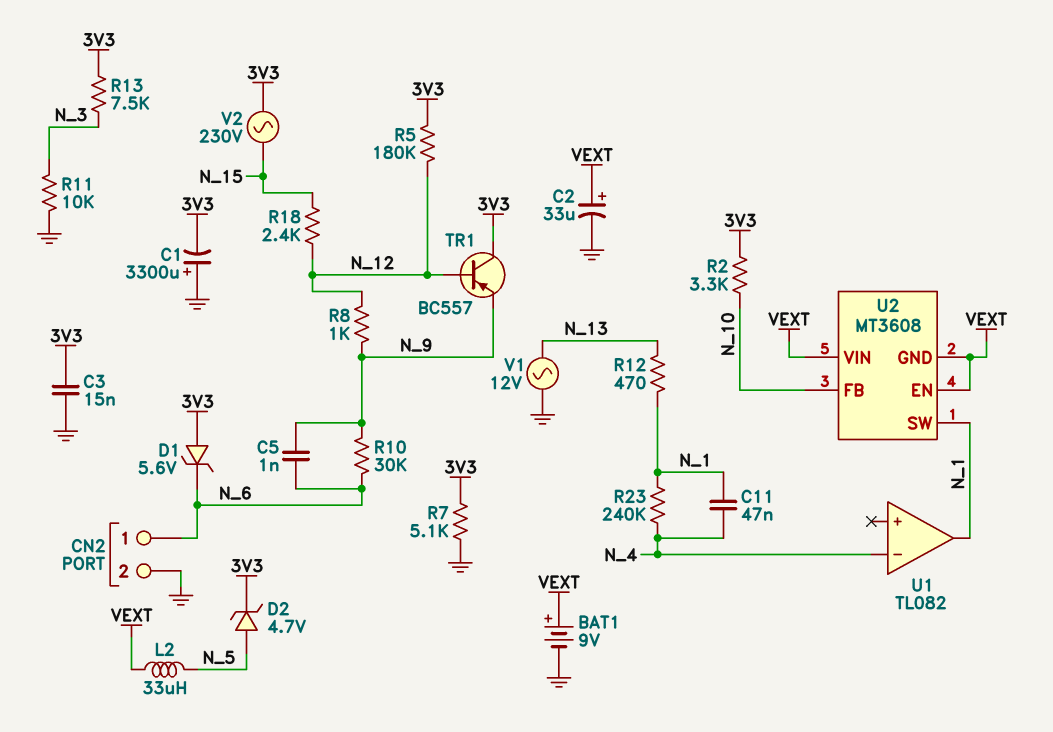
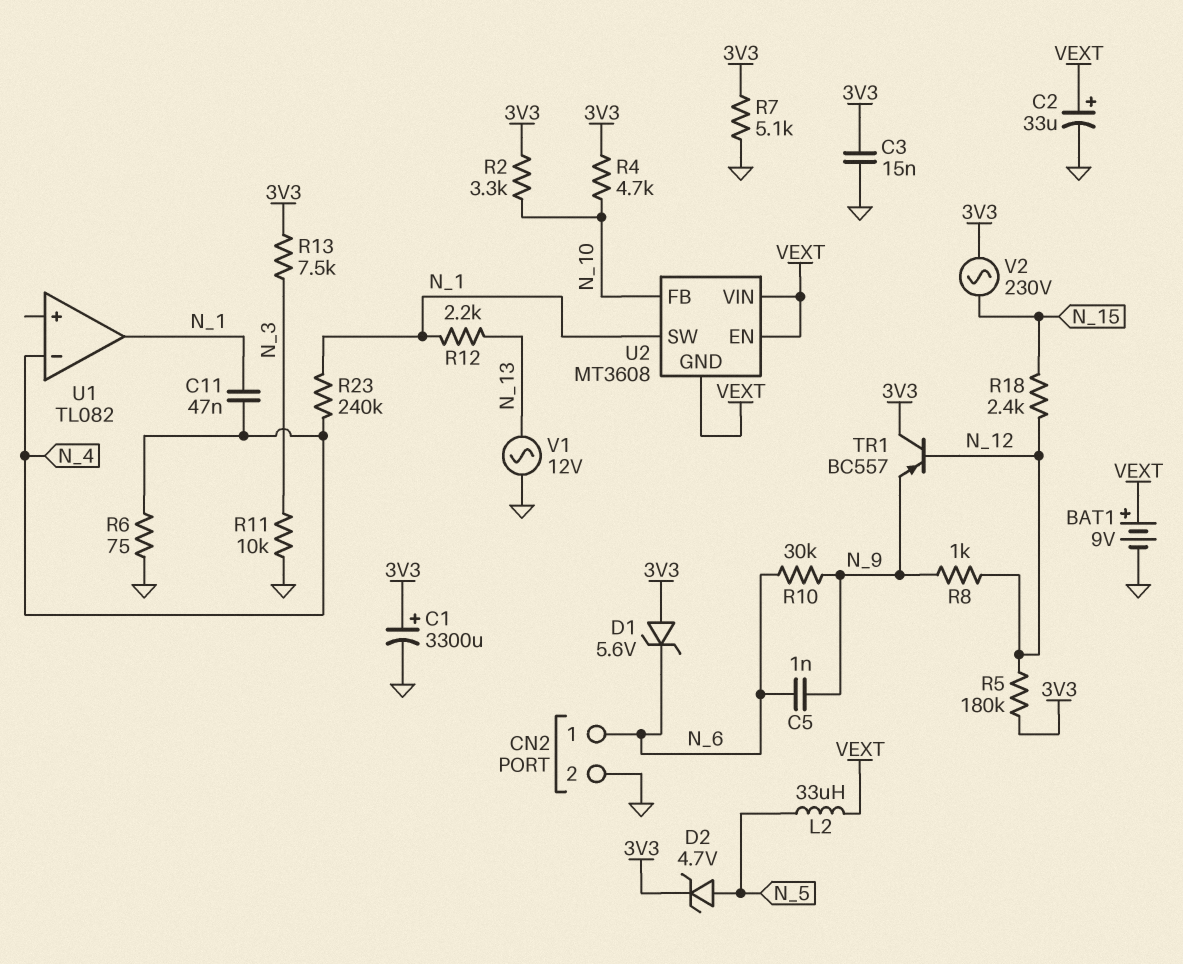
C1: 3300uF (plus GND, minus 3V3) -> 3300uF (plus 3V3, minus GND)
R4: none -> 4.7k (3V3, N_10)
R6: none -> 75 (GND, N_4)
R12: 470 (N_1, N_13) -> 2.2k (N_1, N_13)

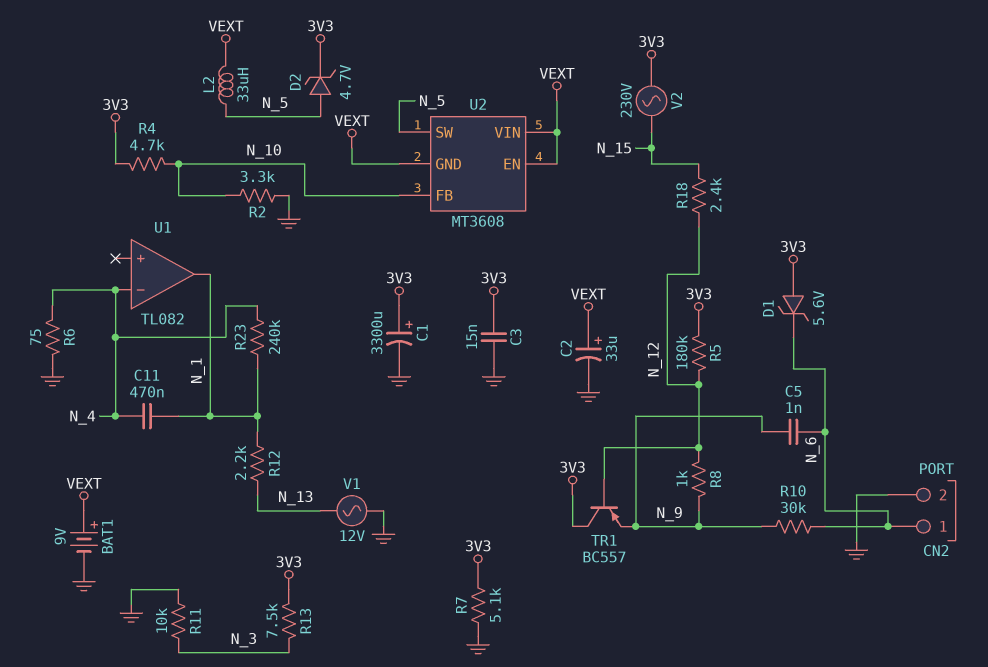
C11: 47nF (N_1, N_4) -> 470nF (N_1, N_4)
R2: 3.3k (3V3, N_10) -> 3.3k (GND, N_10)
U2 pin SW: N_1 -> N_5

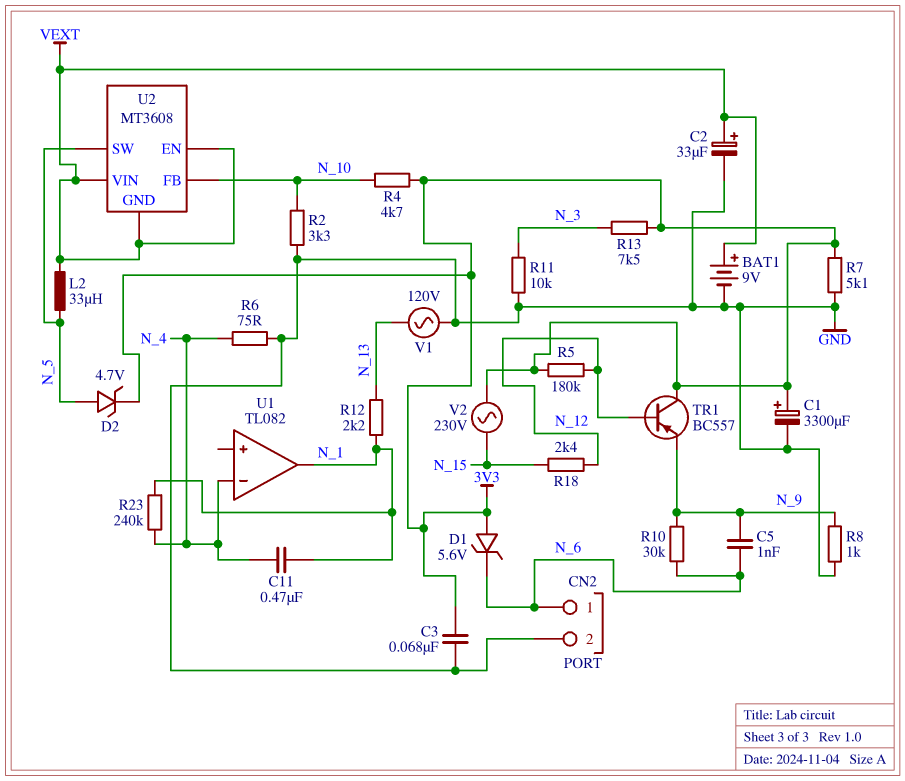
C3: 15nF (3V3, GND) -> 68nF (3V3, GND)
R8: 1k (N_9, N_12) -> 1k (GND, N_9)
V1: AC 12V (GND, N_13) -> AC 120V (GND, N_13)

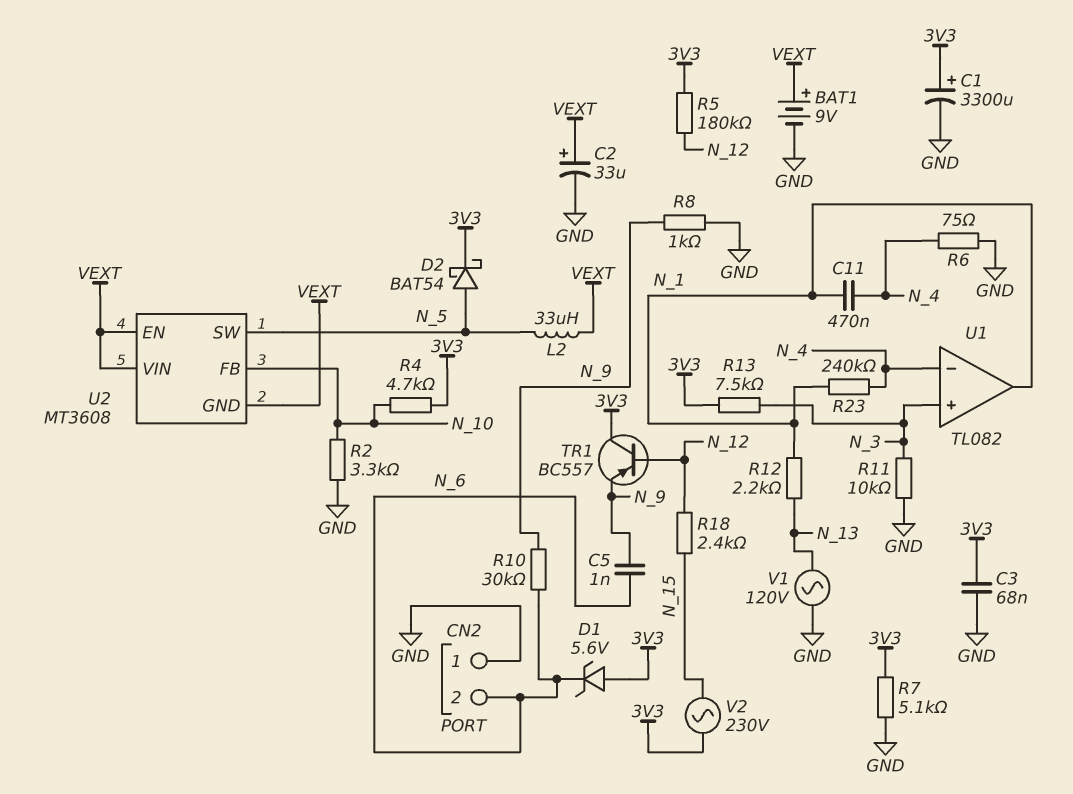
CN2 pin 1: N_6 -> GND
CN2 pin 2: GND -> N_6
D2: zener 4.7V (A N_5, K 3V3) -> schottky BAT54 (A N_5, K 3V3)
U1 pin in+: none -> N_3

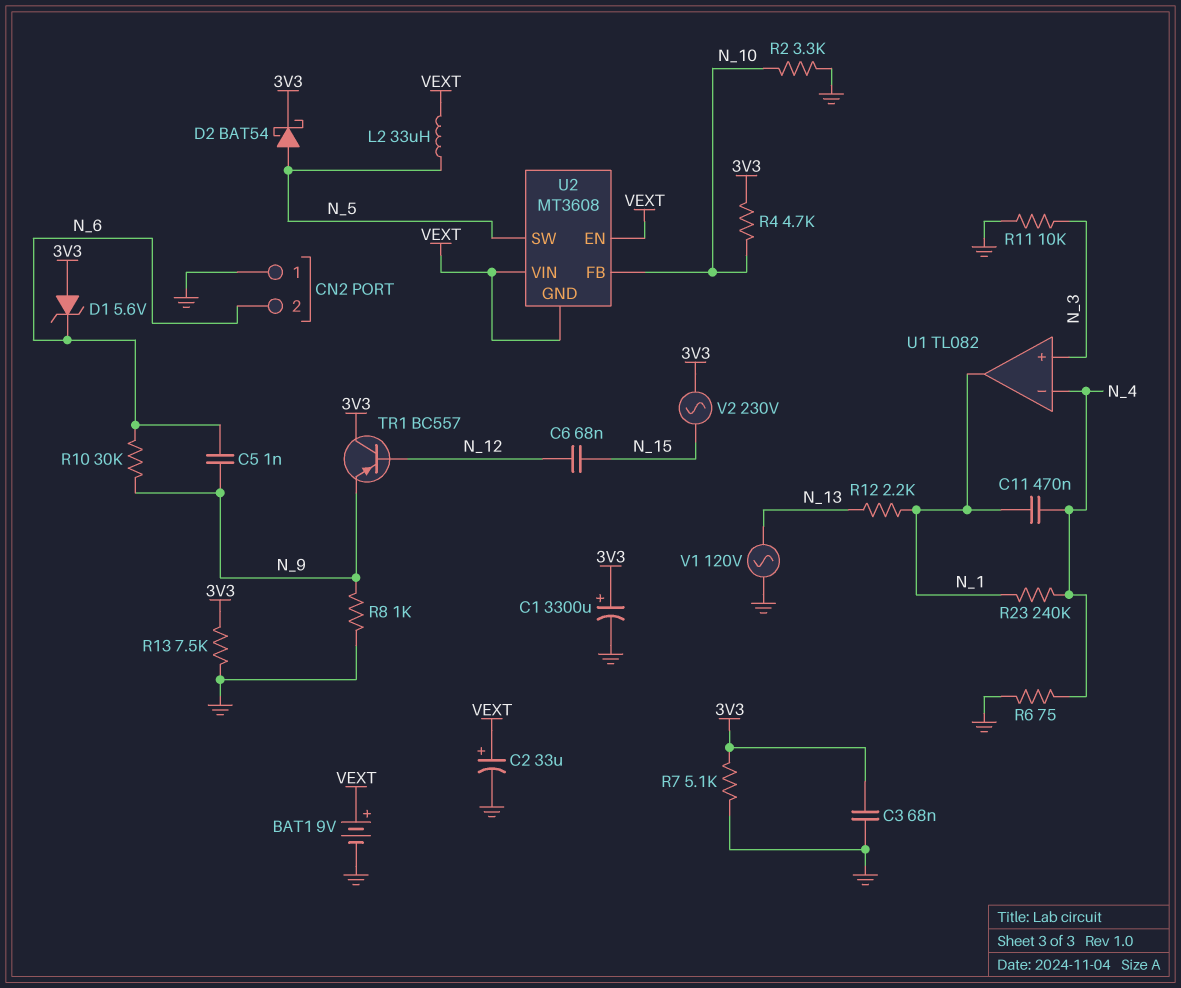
C6: none -> 68nF (N_12, N_15)
R5: 180k (3V3, N_12) -> none
R13: 7.5k (3V3, N_3) -> 7.5k (3V3, GND)
R18: 2.4k (N_12, N_15) -> none

